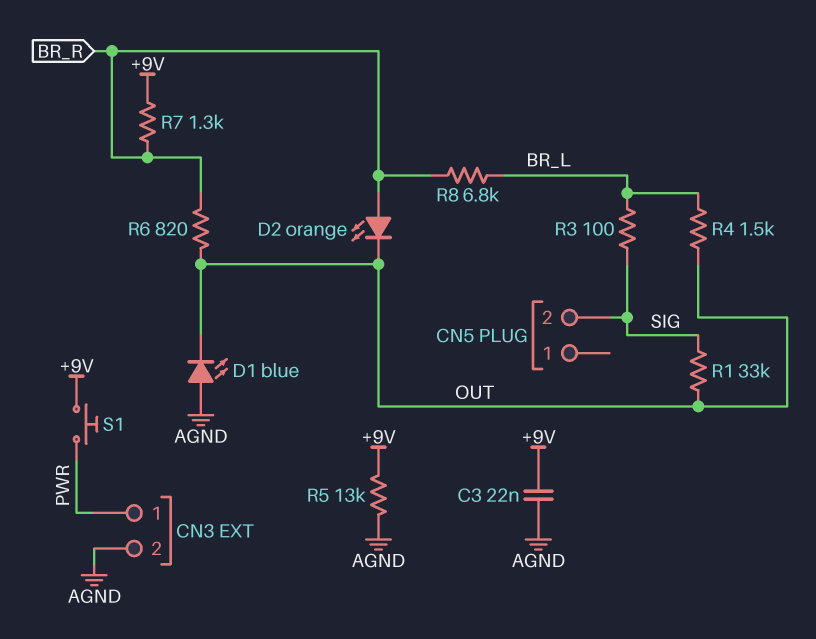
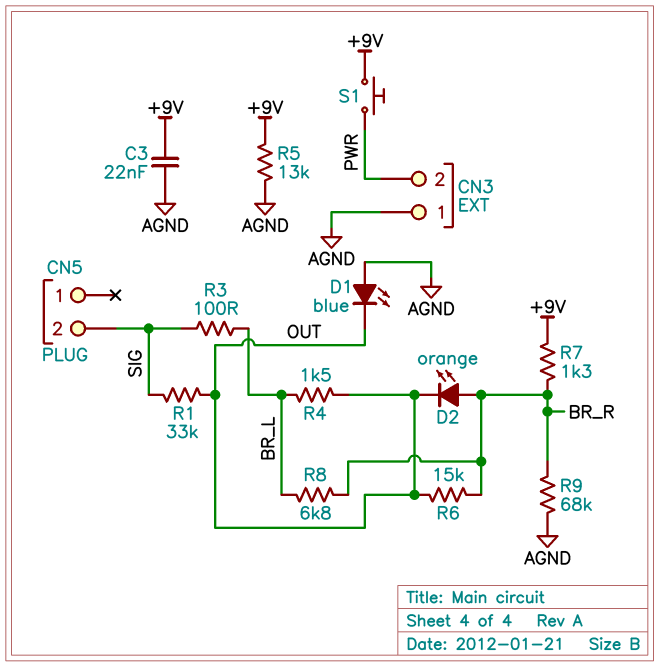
CN3 pin 1: PWR -> AGND
CN3 pin 2: AGND -> PWR
R6: 820 (BR_R, OUT) -> 15k (BR_R, OUT)
R9: none -> 68k (AGND, BR_R)

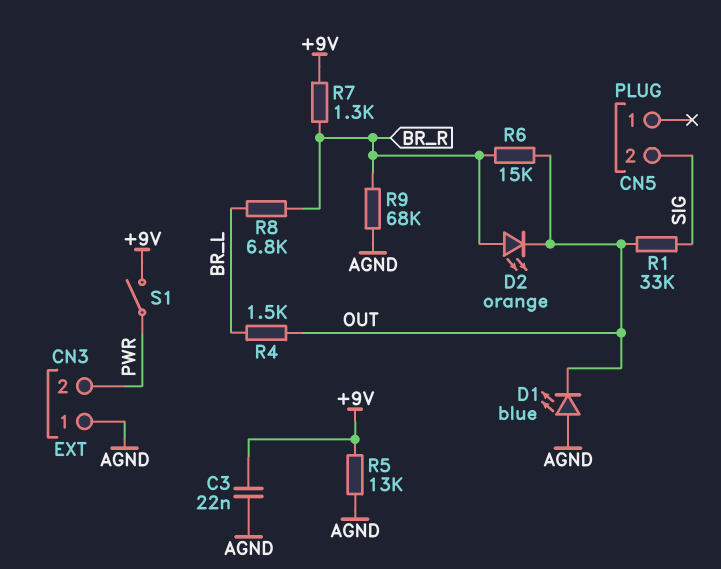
R3: 100 (BR_L, SIG) -> none
S1: button (+9V, PWR) -> switch (+9V, PWR)

